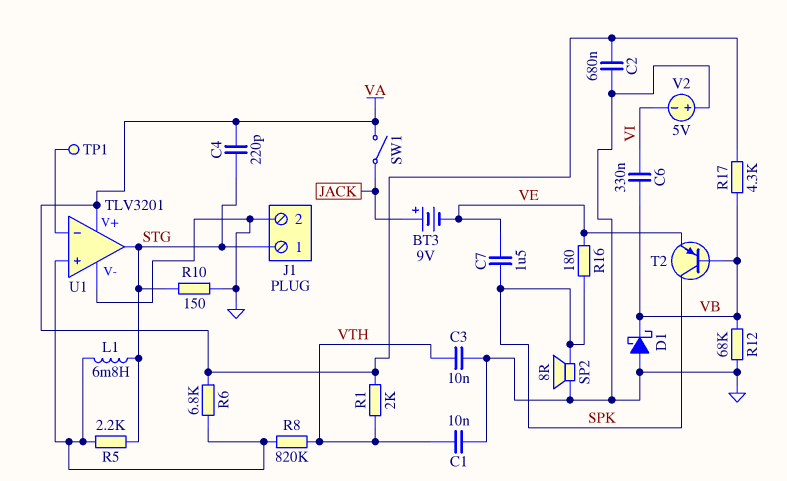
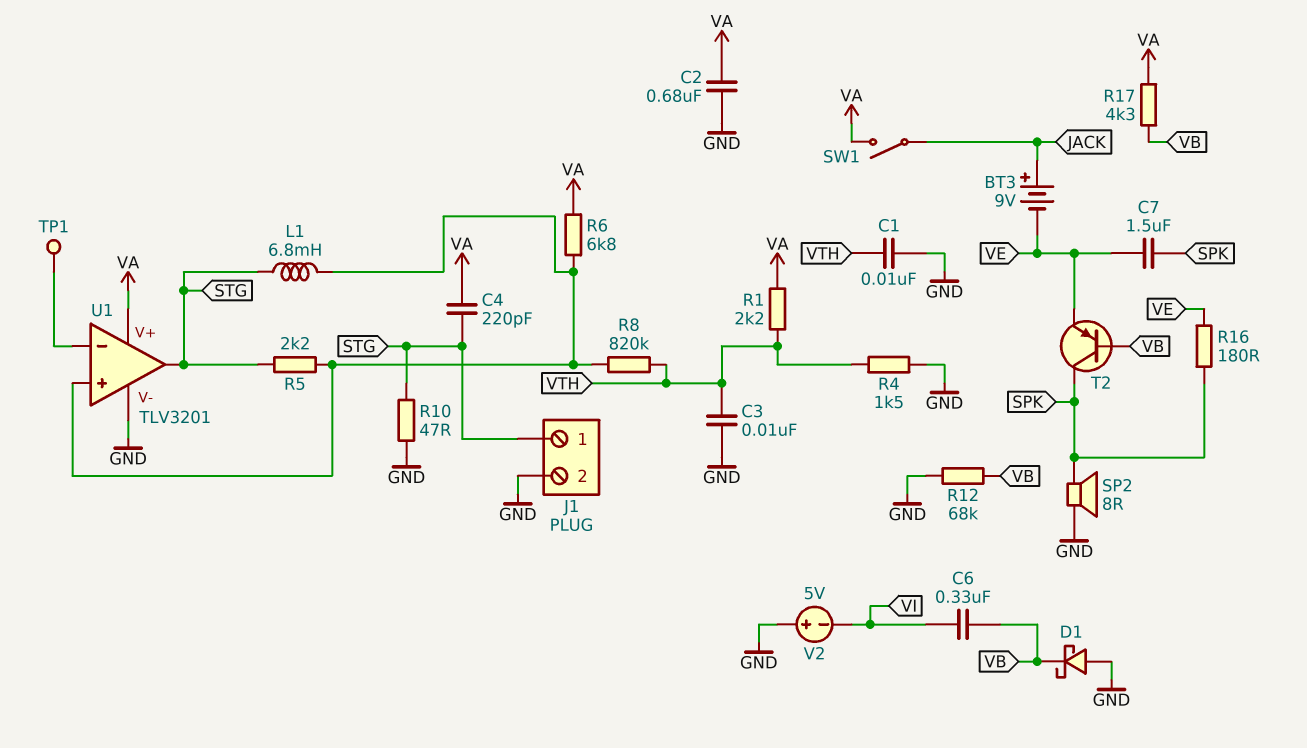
R1: 2k (VA, VTH) -> 2.2k (VA, VTH)
R4: none -> 1.5k (GND, VTH)
R10: 150 (GND, STG) -> 47 (GND, STG)

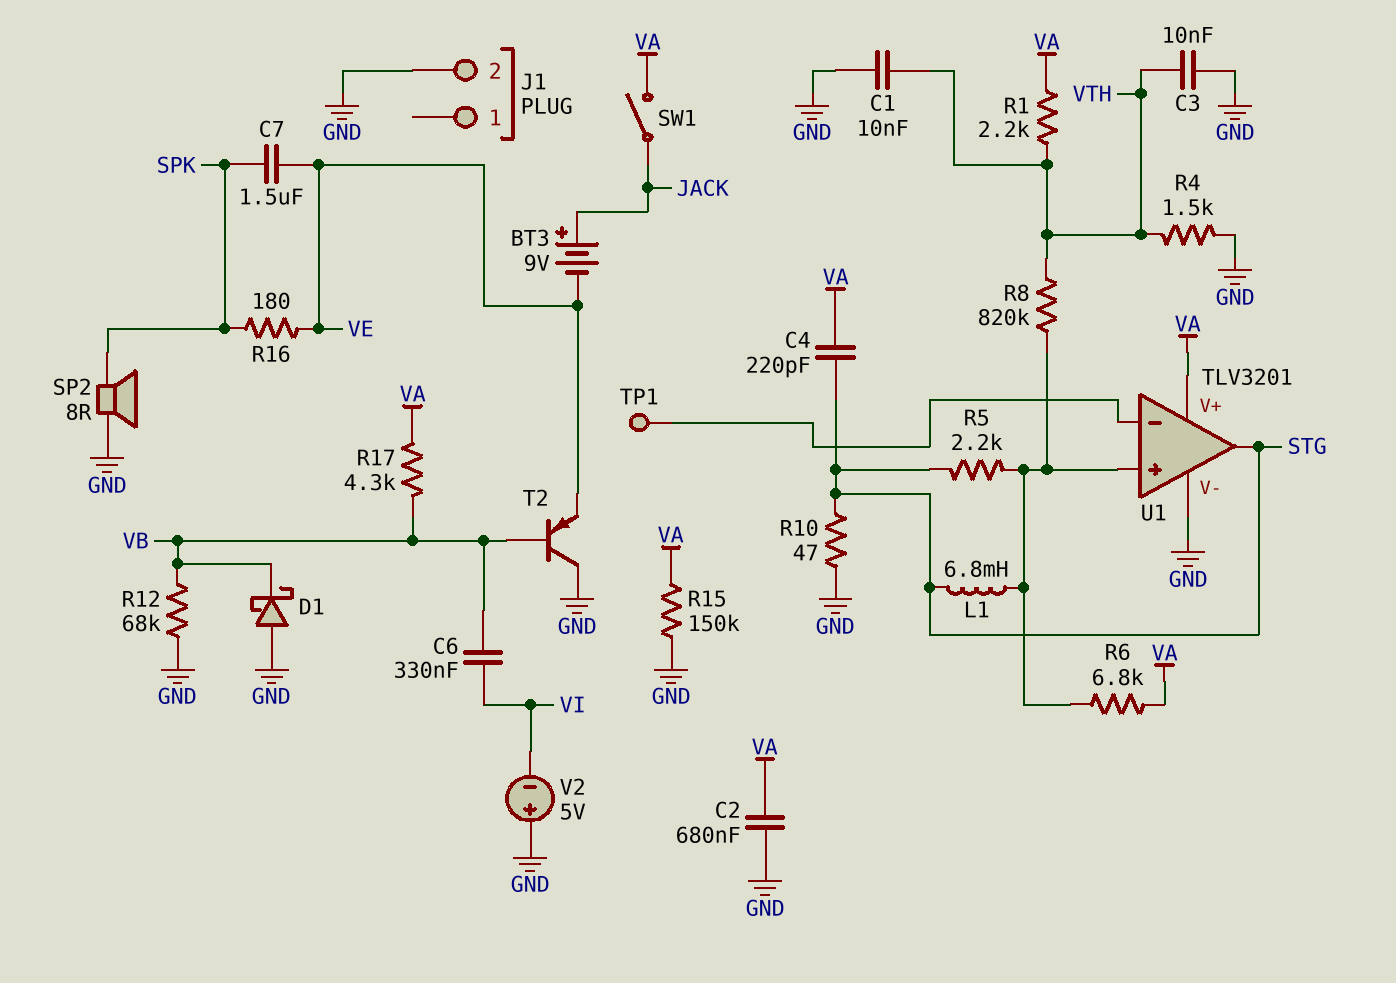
J1 pin 1: STG -> none
R15: none -> 150k (GND, VA)
T2: PNP (B VB, C SPK, E VE) -> PNP (B VB, C GND, E VE)

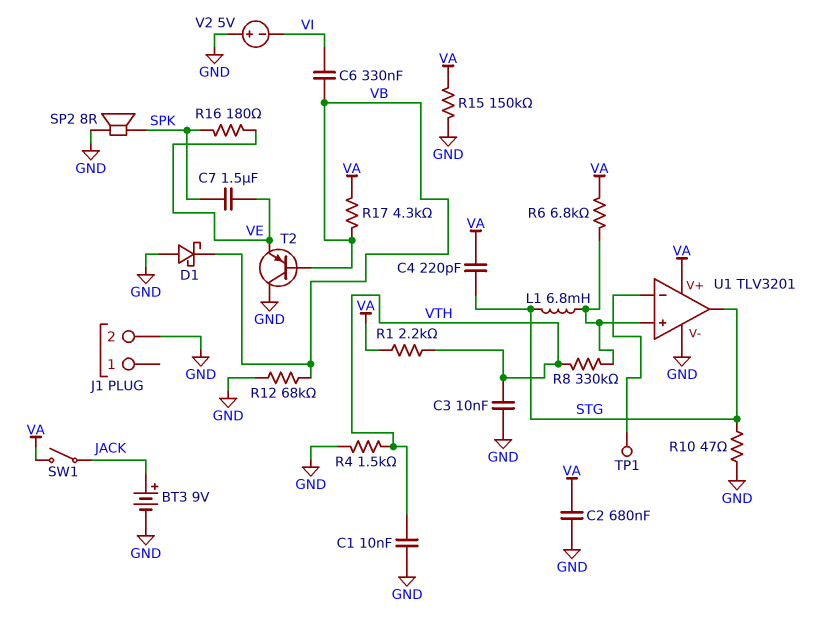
BT3: 9V (plus JACK, minus VE) -> 9V (plus JACK, minus GND)
R5: 2.2k (STG, U1/in+) -> none
R8: 820k (U1/in+, VTH) -> 330k (U1/in+, VTH)

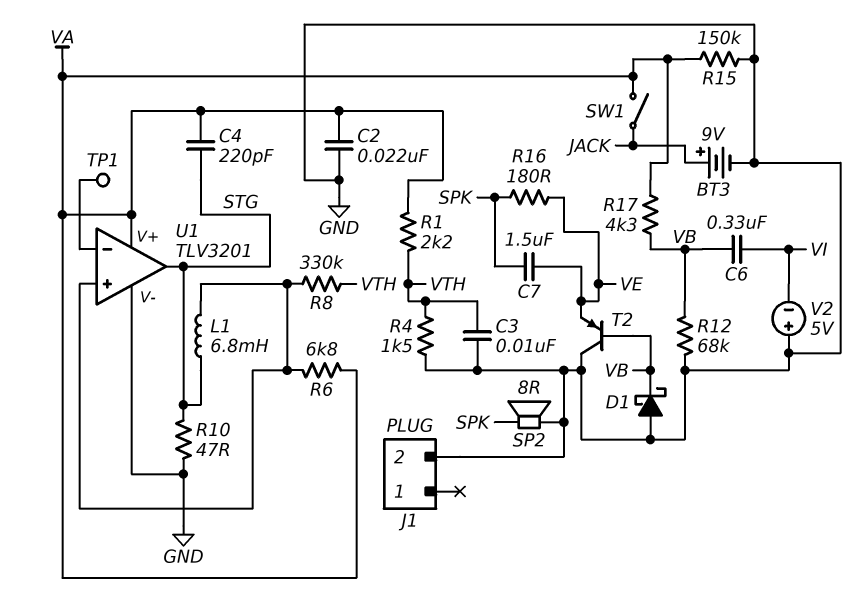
C1: 10nF (GND, VTH) -> none
C2: 680nF (GND, VA) -> 22nF (GND, VA)

